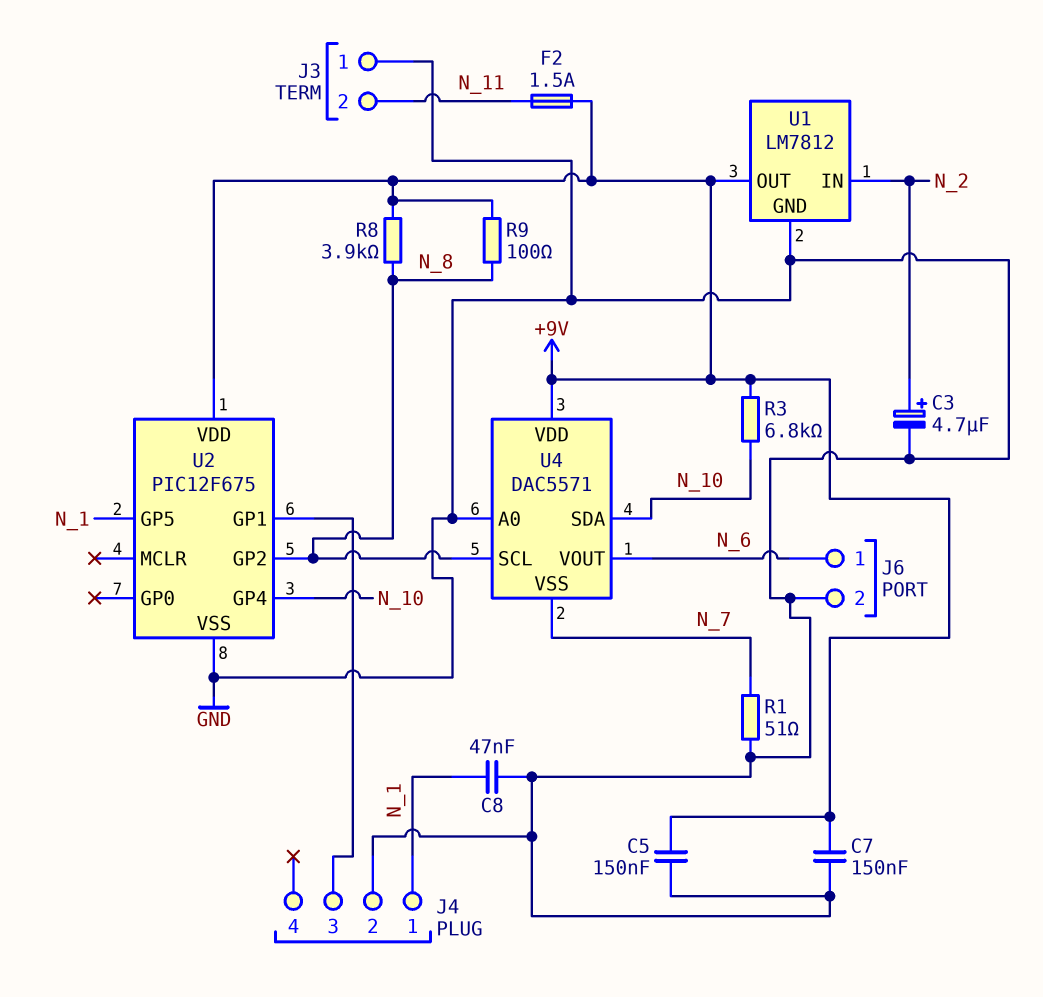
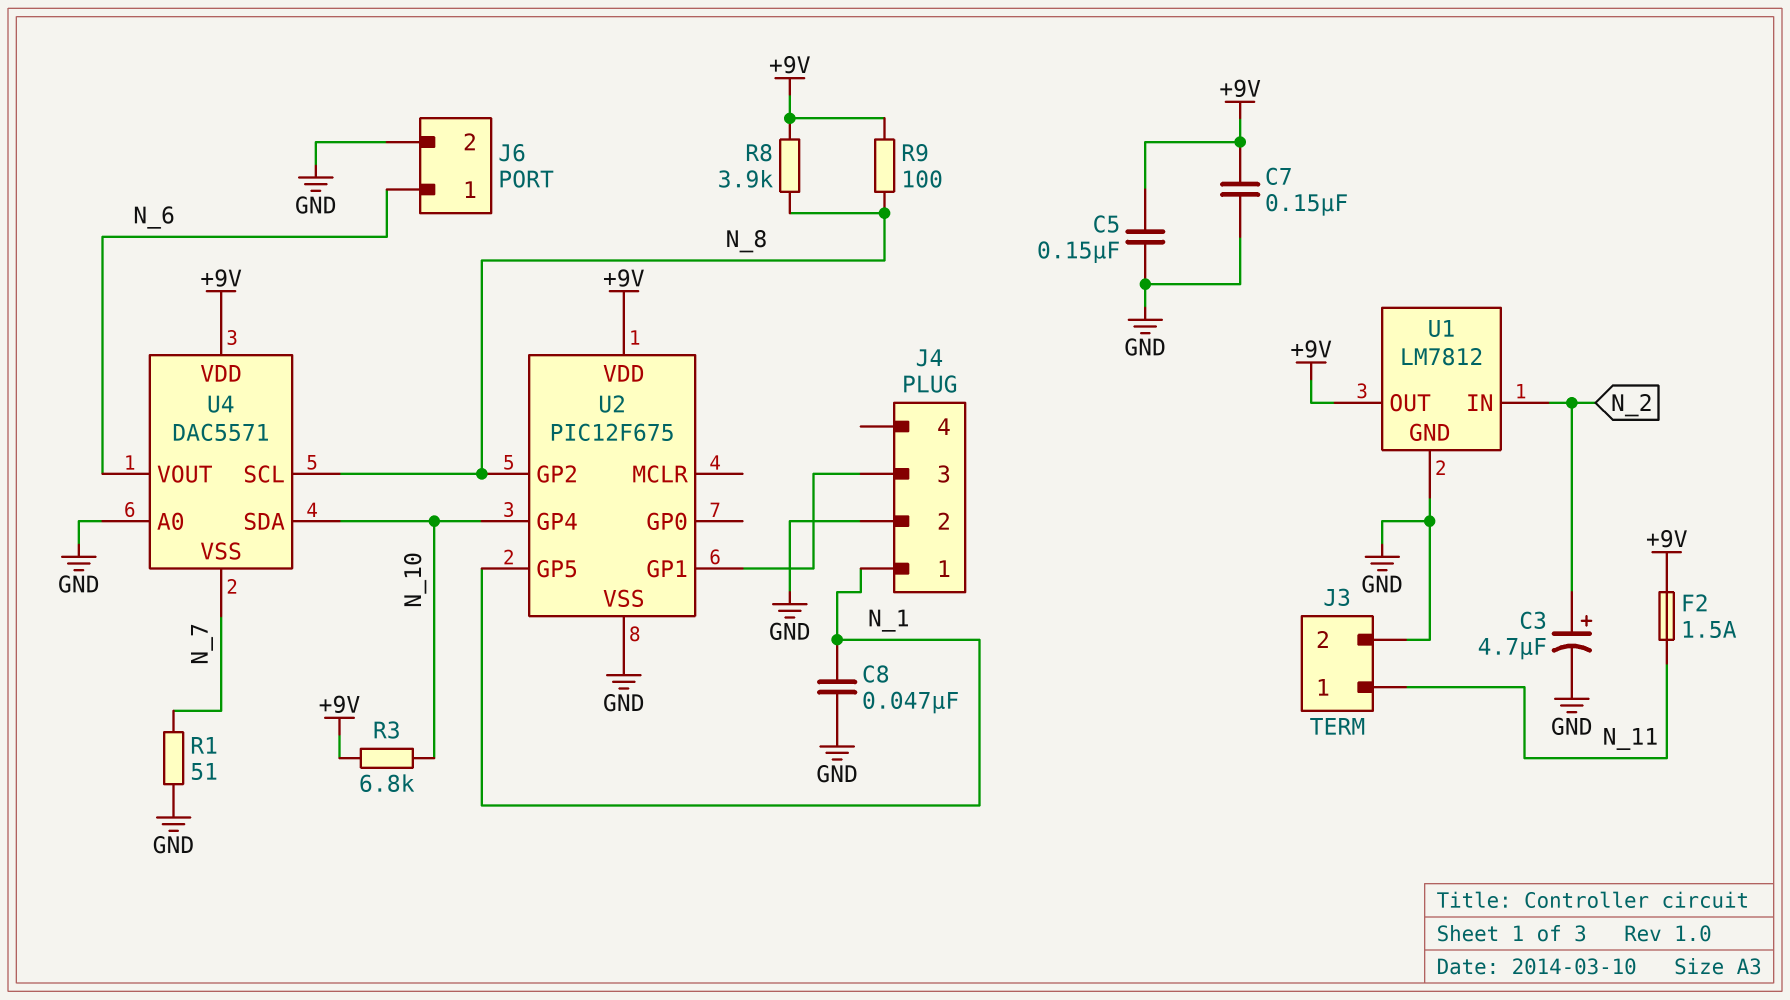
J3 pin 1: GND -> N_11
J3 pin 2: N_11 -> GND

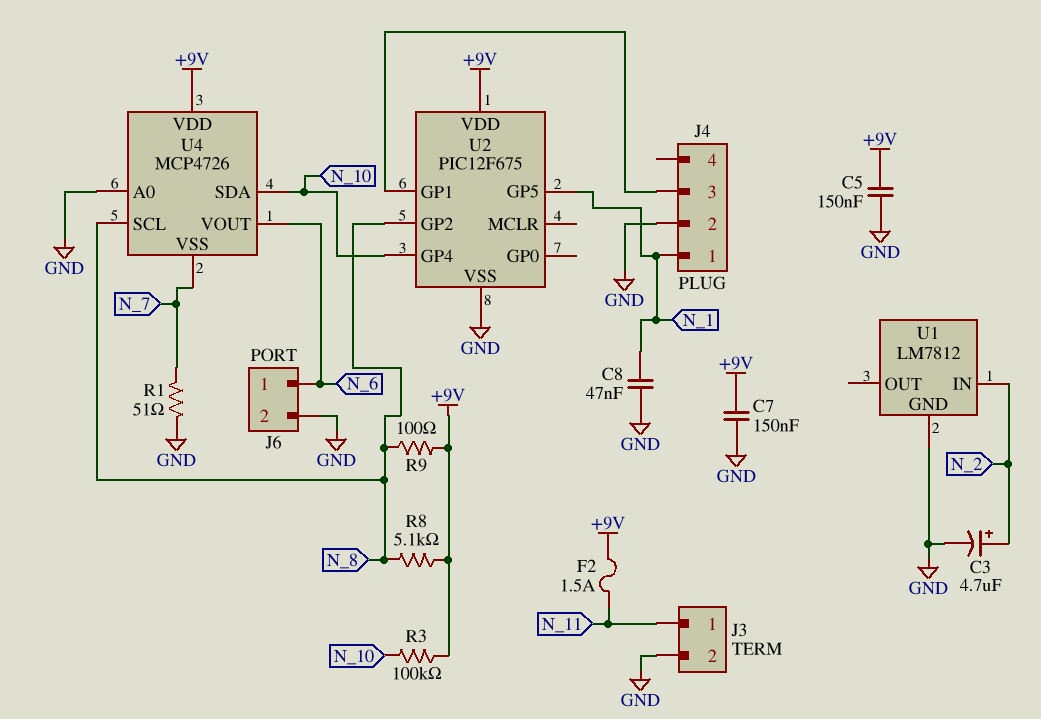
R3: 6.8k (+9V, N_10) -> 100k (+9V, N_10)
R8: 3.9k (+9V, N_8) -> 5.1k (+9V, N_8)
U1 pin OUT: +9V -> none
U4: DAC5571 -> MCP4726

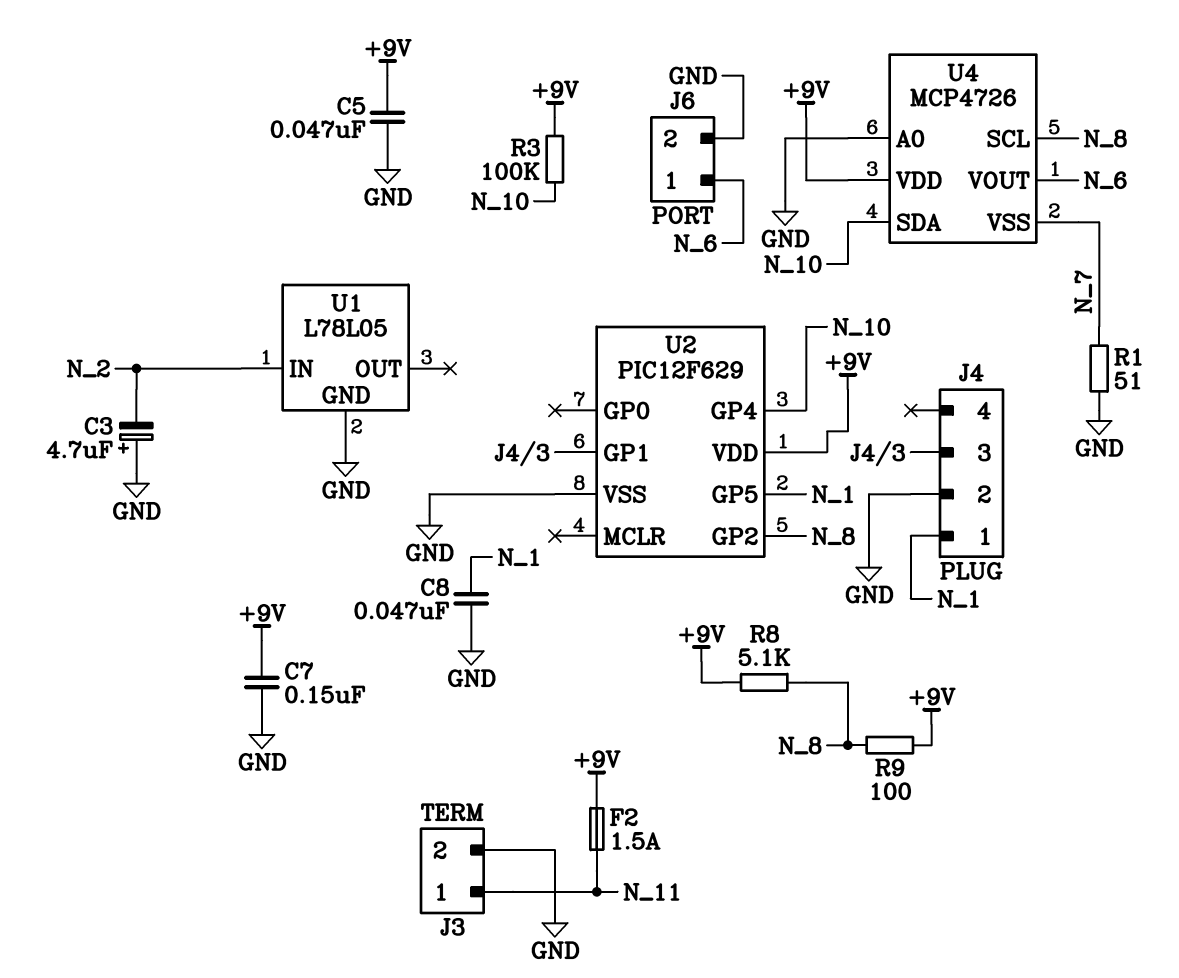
C3: 4.7uF (plus N_2, minus GND) -> 4.7uF (plus GND, minus N_2)
C5: 150nF (+9V, GND) -> 47nF (+9V, GND)
U1: LM7812 -> L78L05
U2: PIC12F675 -> PIC12F629

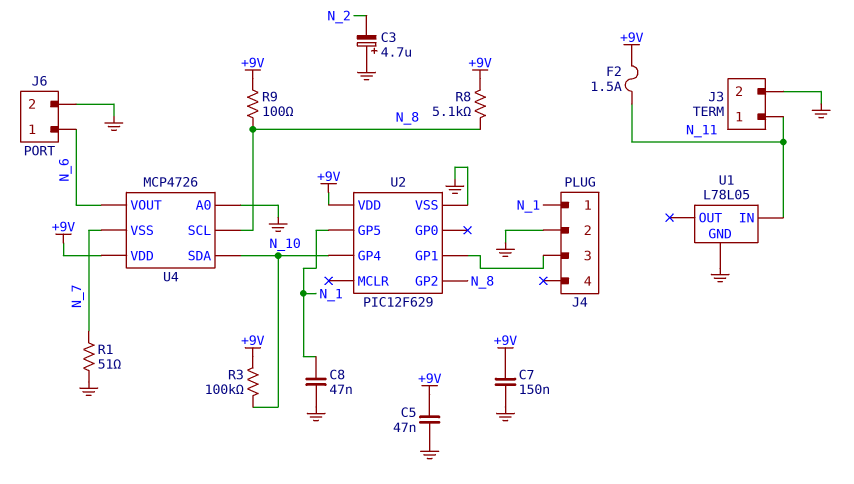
U1 pin IN: N_2 -> N_11

